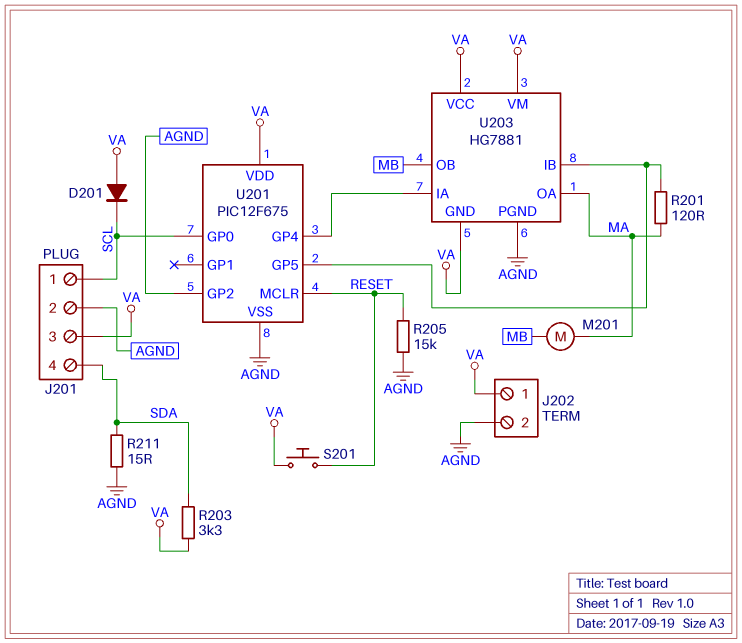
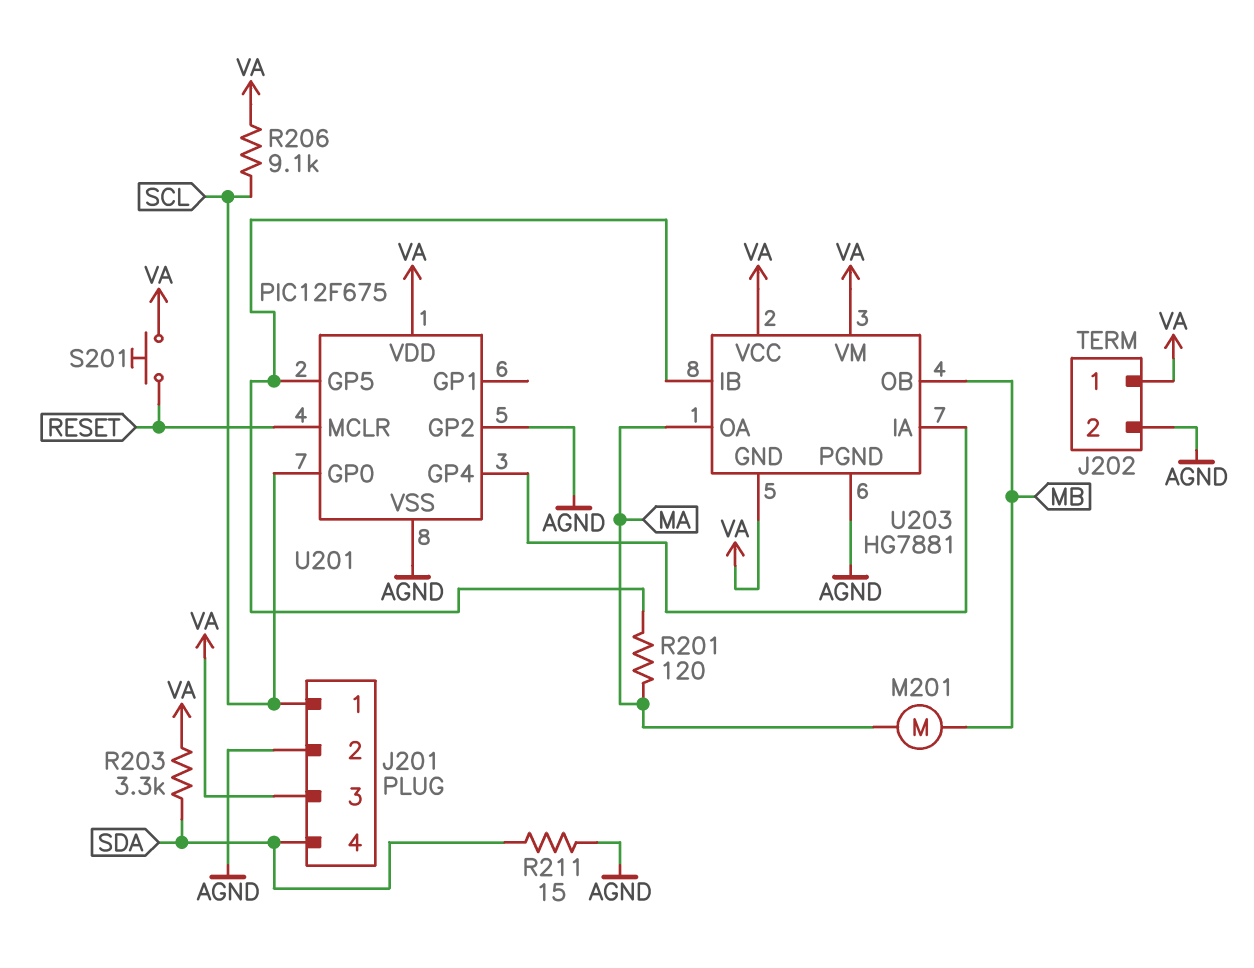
D201: diode (A VA, K SCL) -> none
R205: 15k (AGND, RESET) -> none
R206: none -> 9.1k (SCL, VA)

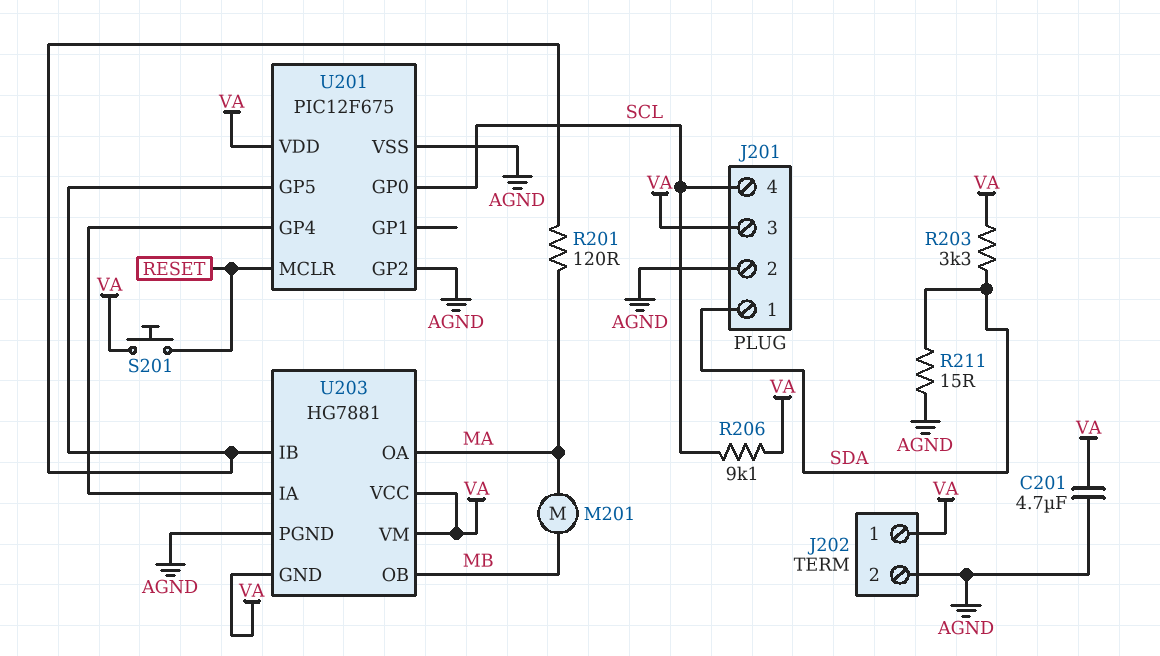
C201: none -> 4.7uF (AGND, VA)
J201 pin 1: SCL -> SDA
J201 pin 4: SDA -> SCL

